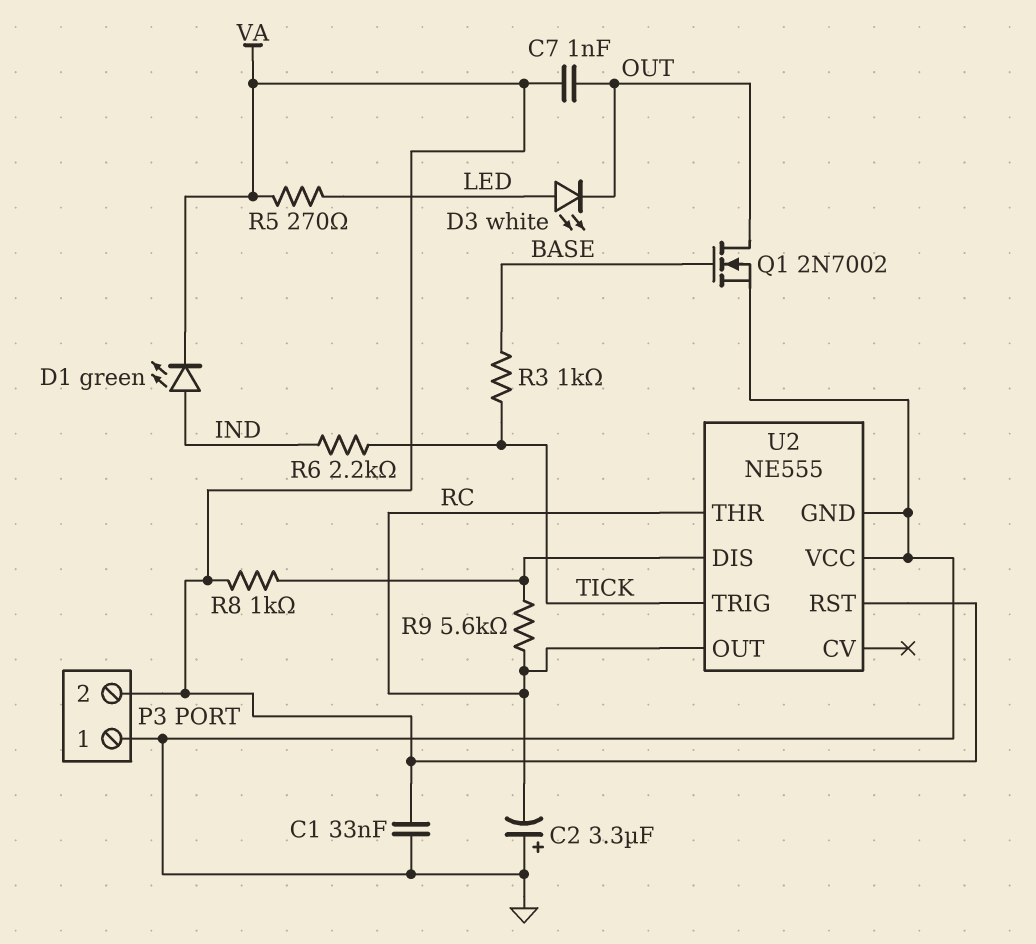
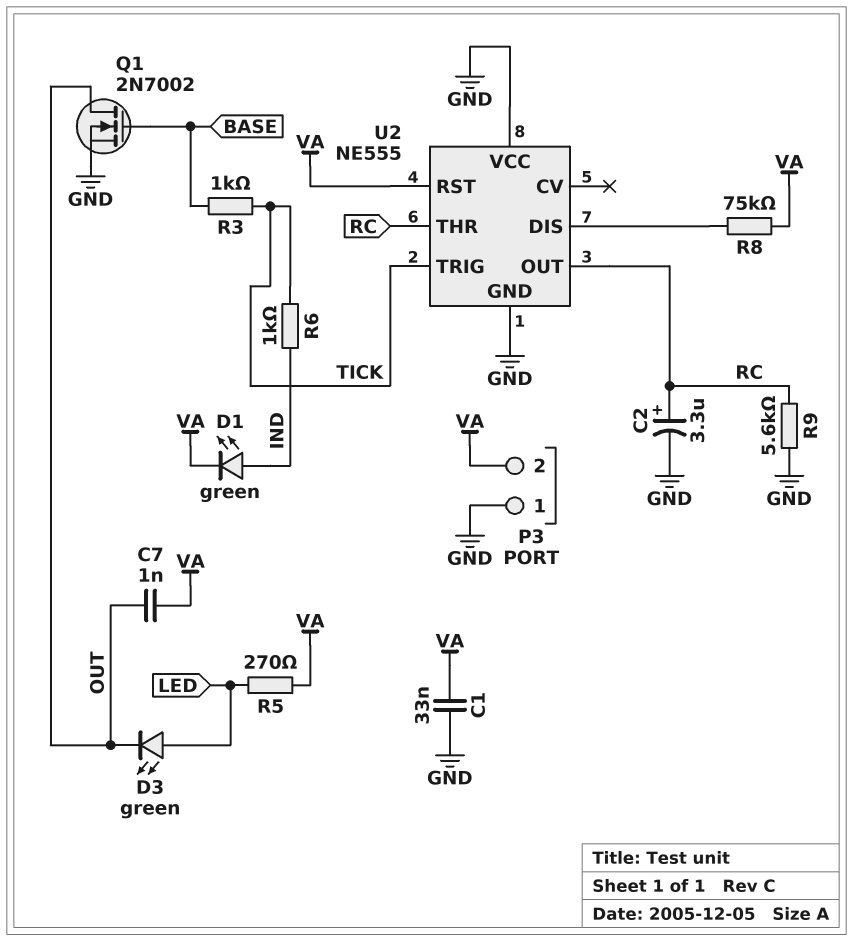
C2: 3.3uF (plus GND, minus RC) -> 3.3uF (plus RC, minus GND)
D3: LED white (A LED, K OUT) -> LED green (A LED, K OUT)
R6: 2.2k (IND, TICK) -> 1k (IND, TICK)
R8: 1k (U2/DIS, VA) -> 75k (U2/DIS, VA)
R9: 5.6k (RC, U2/DIS) -> 5.6k (GND, RC)

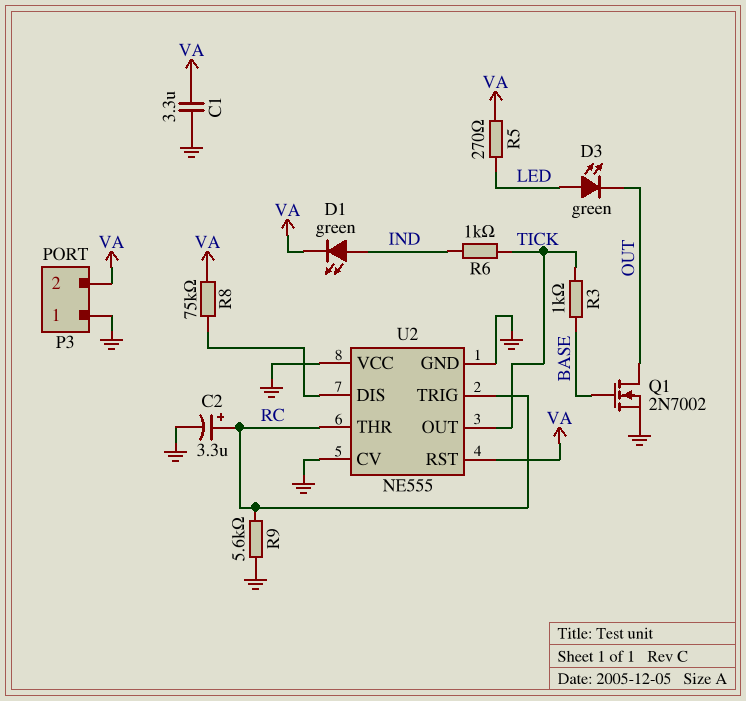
C1: 33nF (GND, VA) -> 3.3uF (GND, VA)
C7: 1nF (OUT, VA) -> none
U2 pin CV: none -> GND
U2 pin OUT: RC -> TICK
U2 pin TRIG: TICK -> RC

